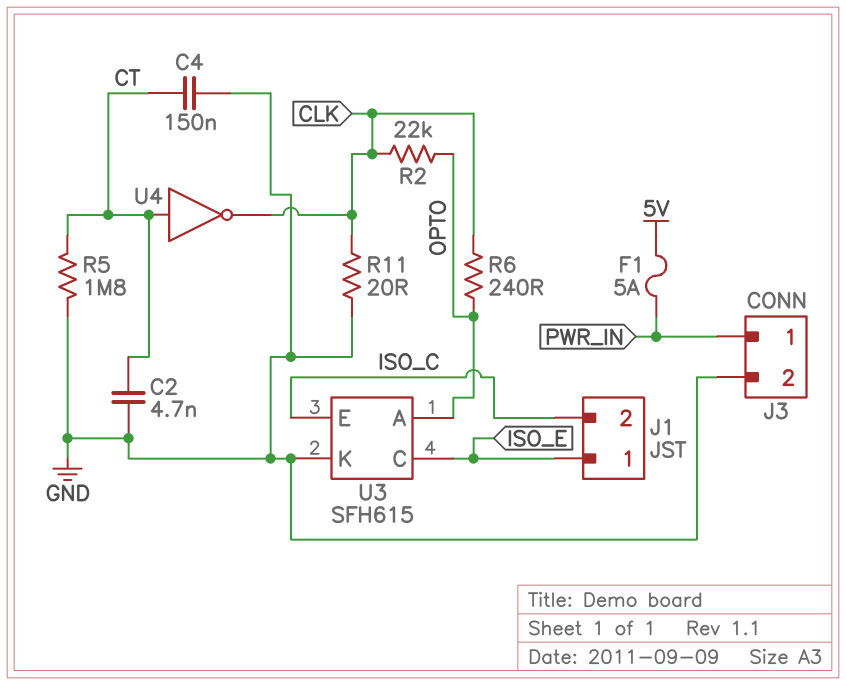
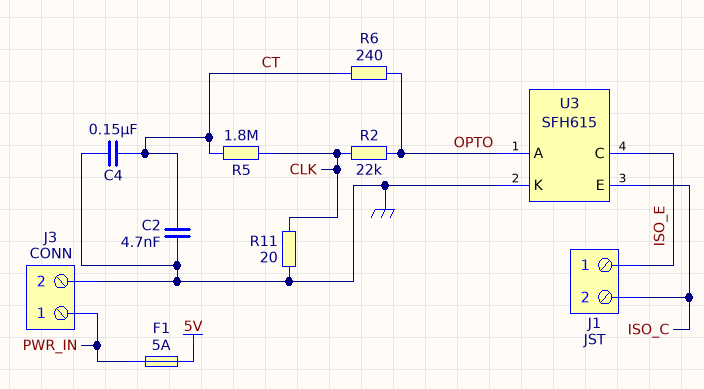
R5: 1.8M (CT, GND) -> 1.8M (CLK, CT)
R6: 240 (CLK, OPTO) -> 240 (CT, OPTO)
U4: NOT (in CT, out CLK) -> none

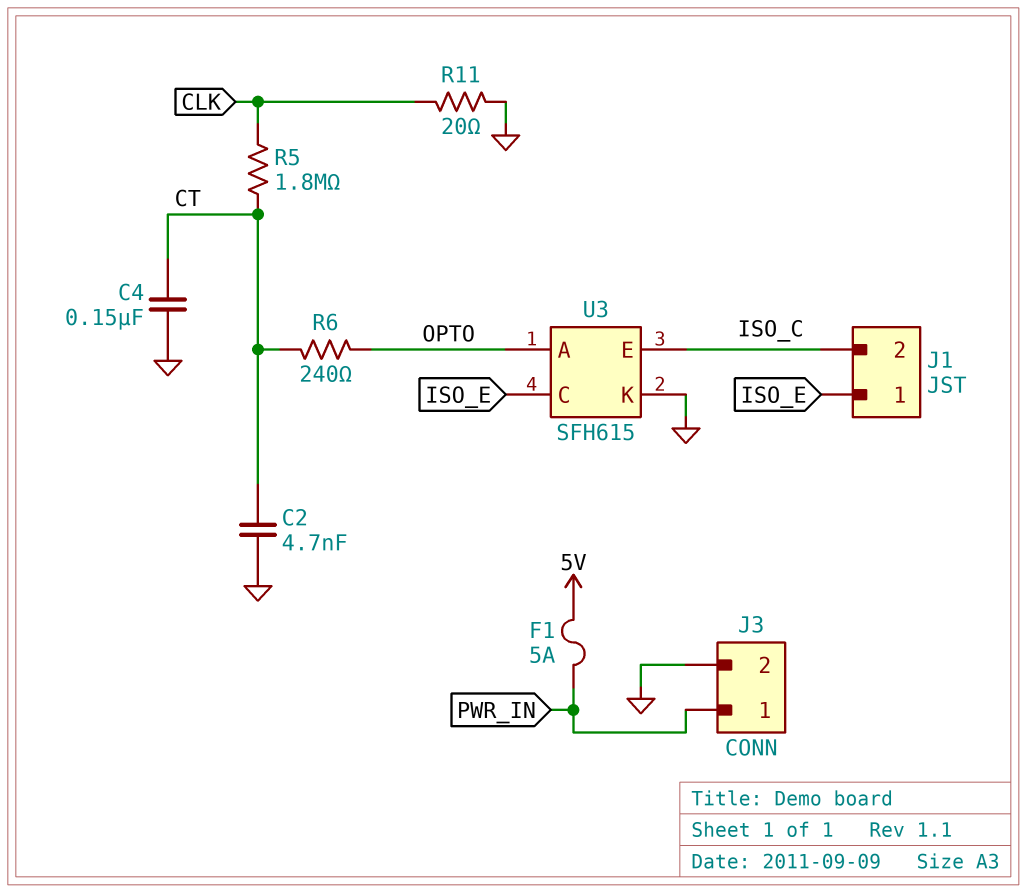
R2: 22k (CLK, OPTO) -> none

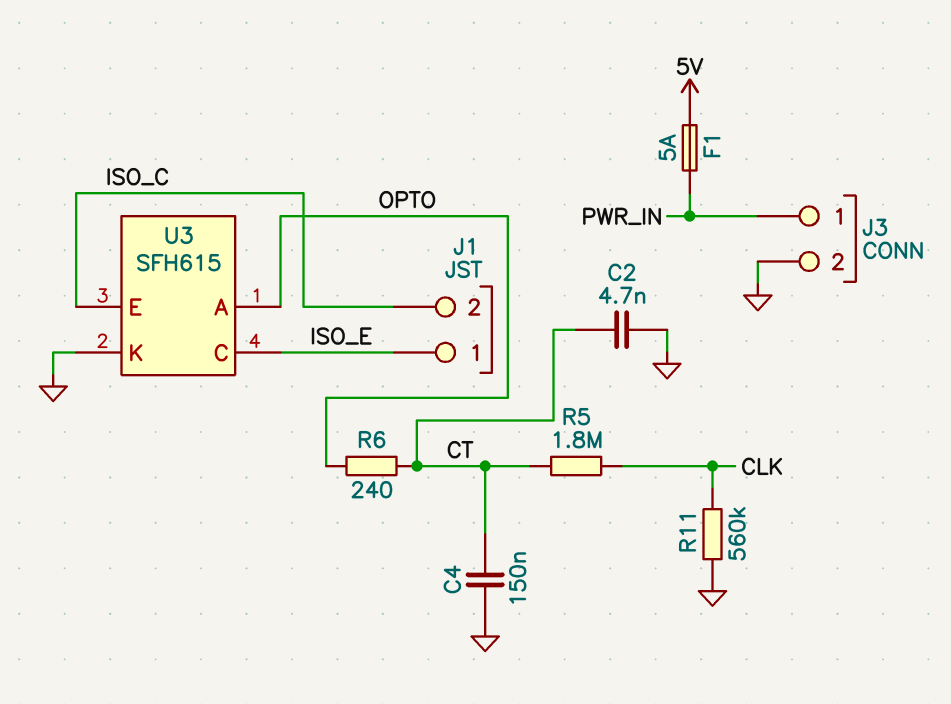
R11: 20 (CLK, GND) -> 560k (CLK, GND)

